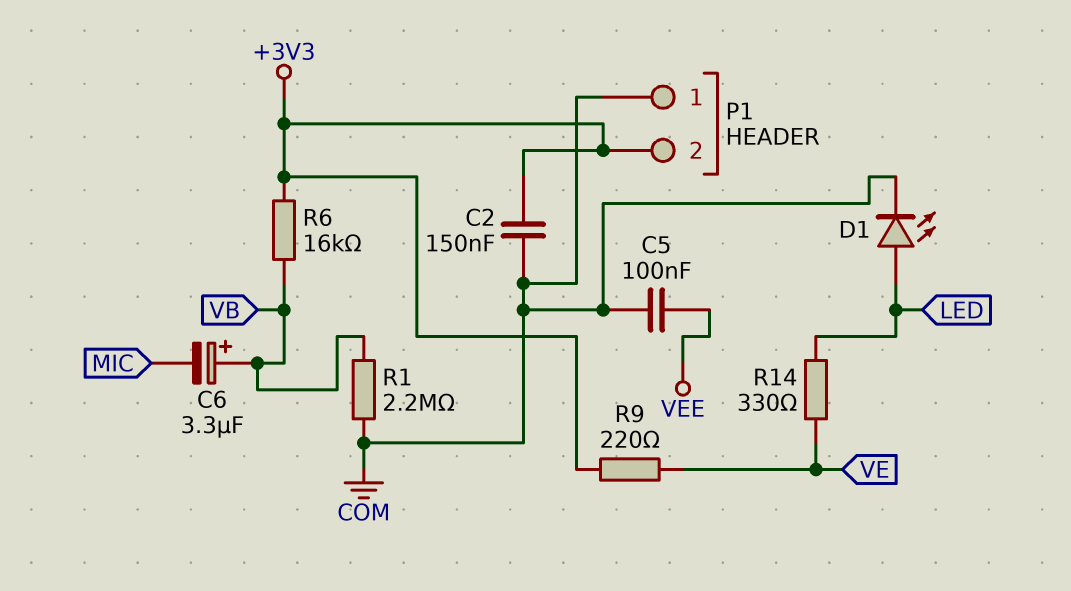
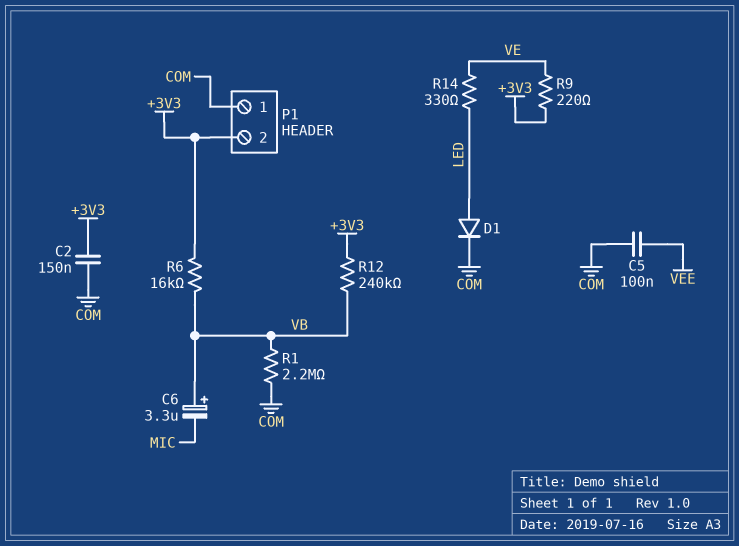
D1: LED (A LED, K COM) -> diode (A LED, K COM)
R12: none -> 240k (+3V3, VB)

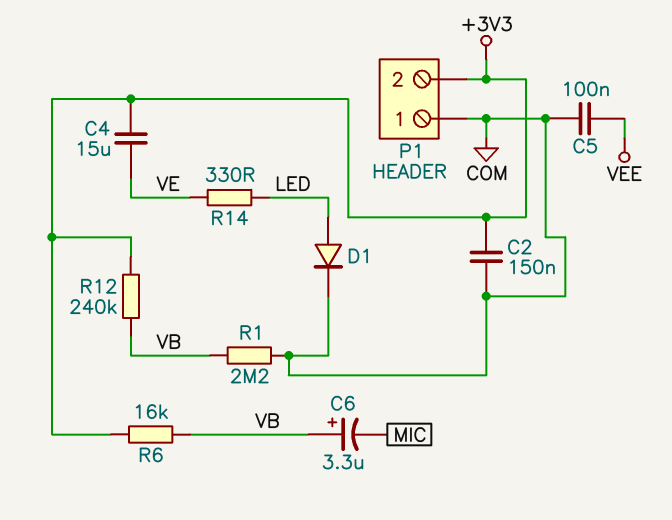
C4: none -> 15uF (+3V3, VE)
R9: 220 (+3V3, VE) -> none

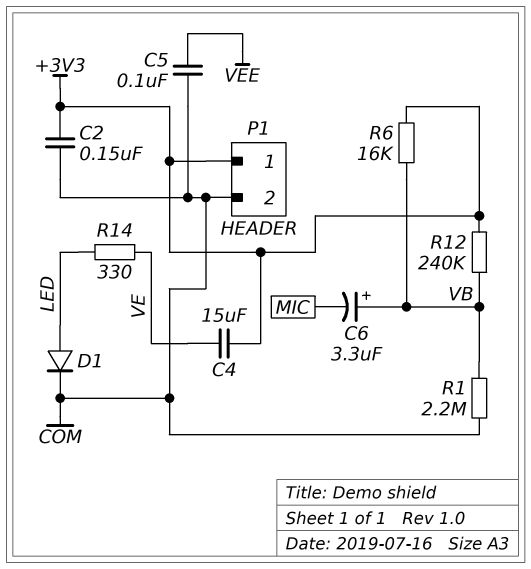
P1 pin 1: COM -> +3V3
P1 pin 2: +3V3 -> COM

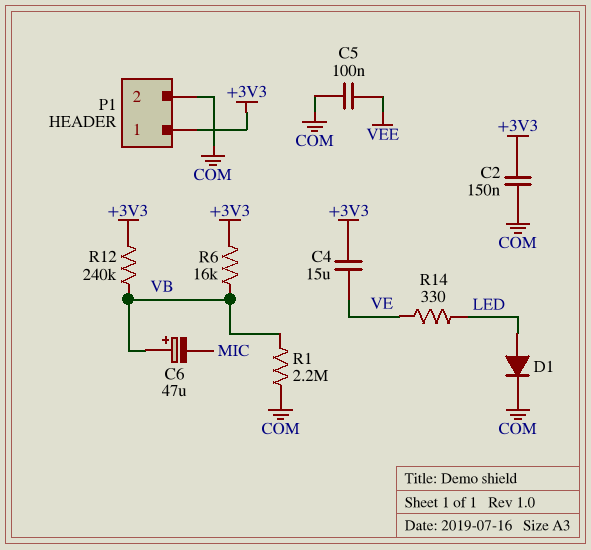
C6: 3.3uF (plus VB, minus MIC) -> 47uF (plus VB, minus MIC)

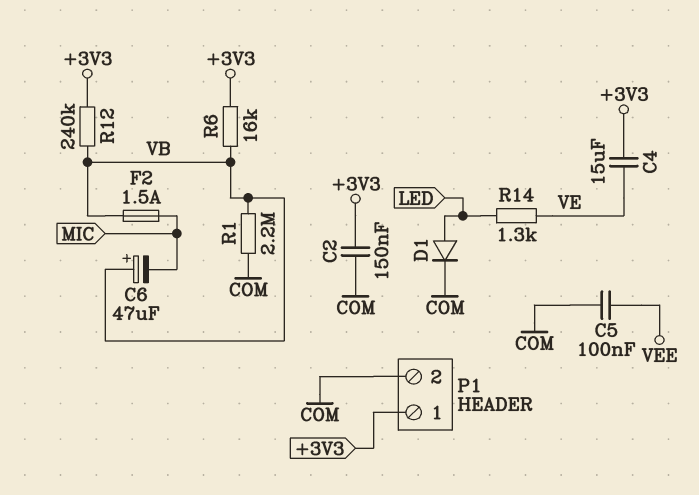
F2: none -> 1.5A (MIC, VB)
R14: 330 (LED, VE) -> 1.3k (LED, VE)

